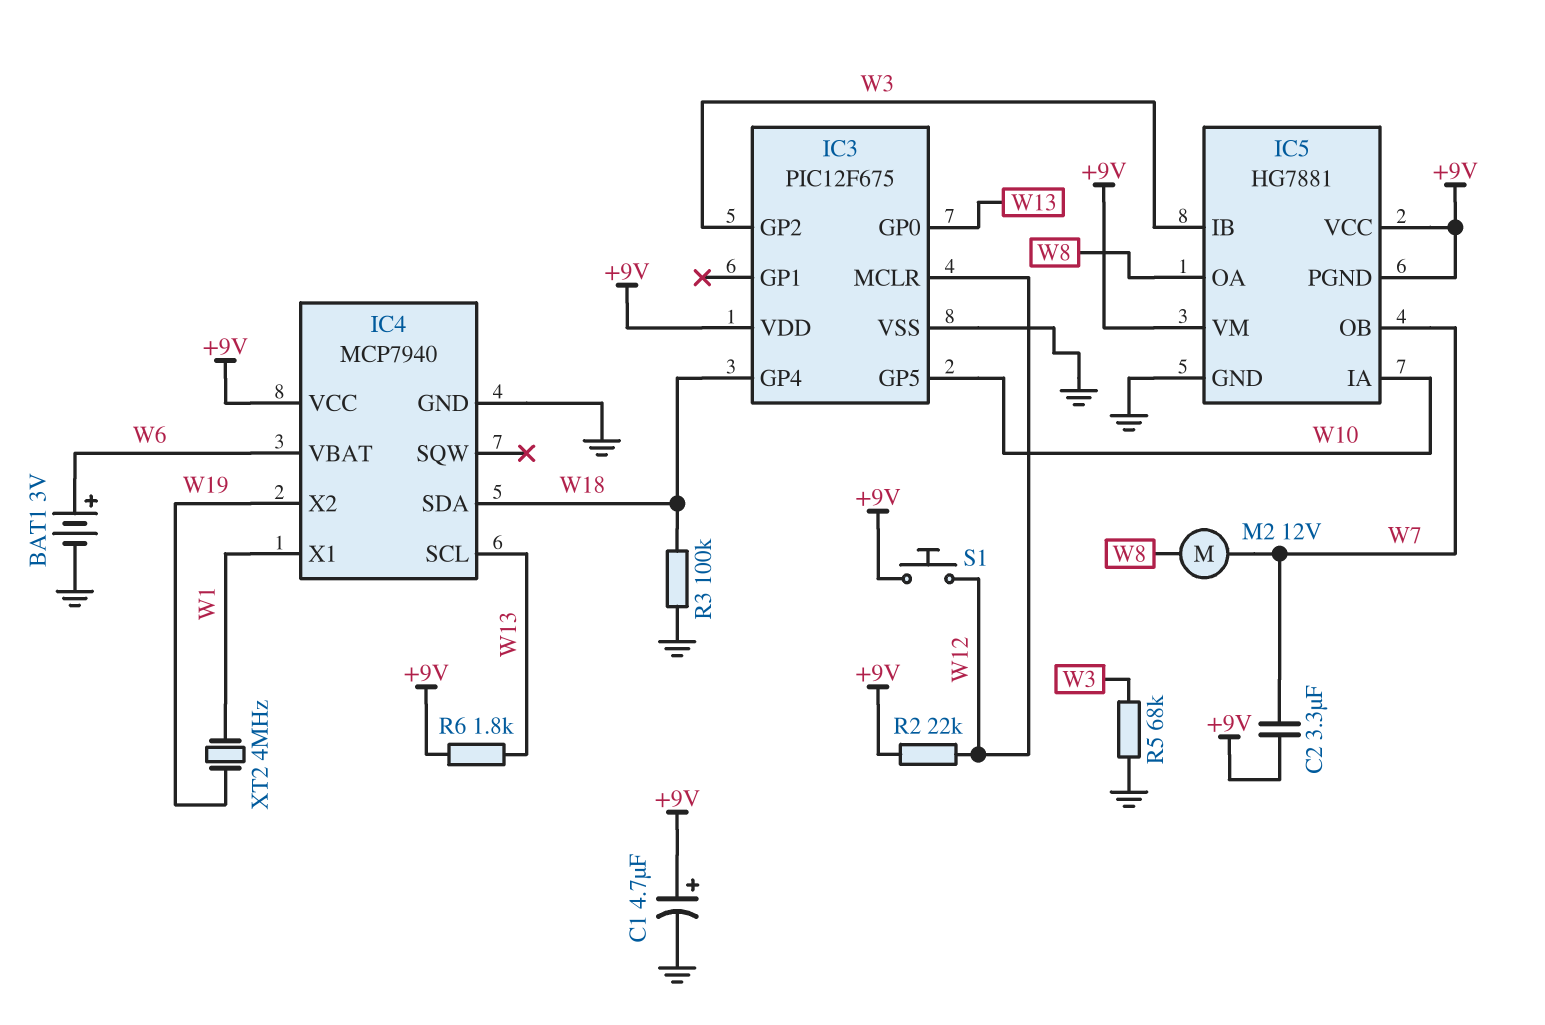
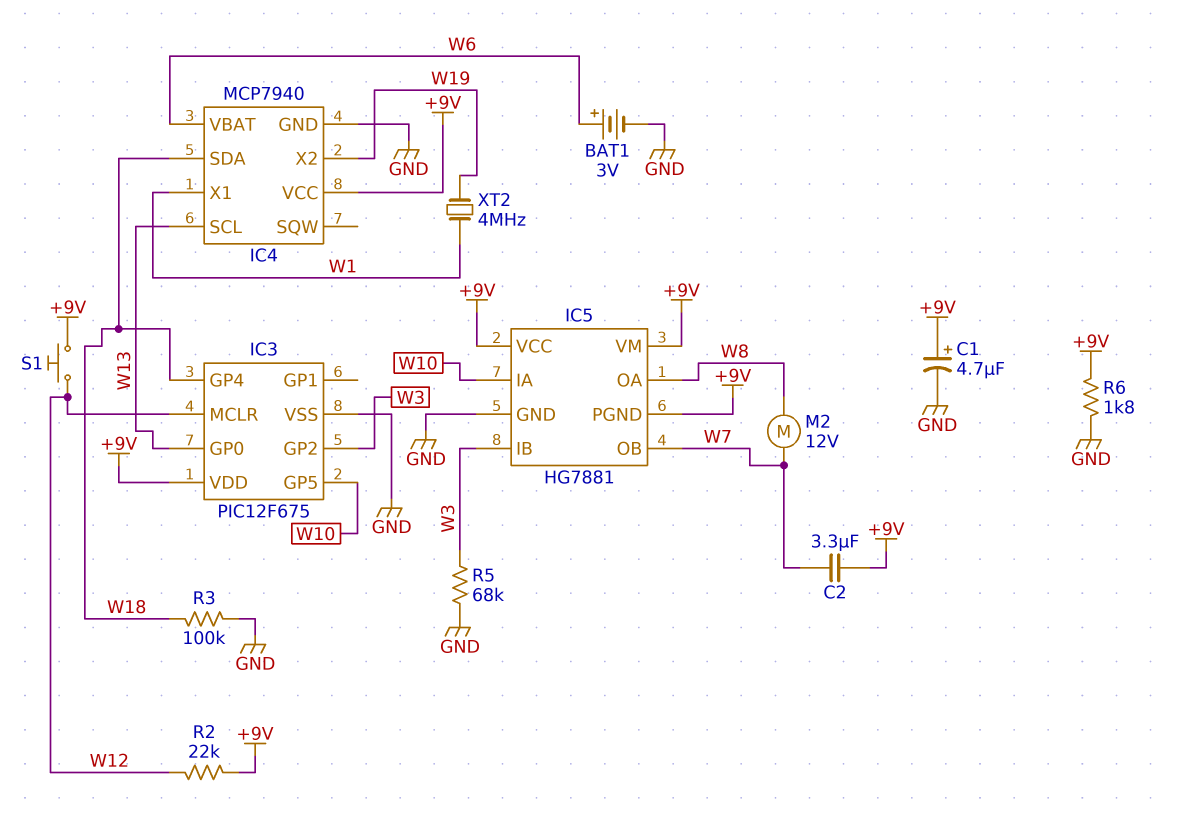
R6: 1.8k (+9V, W13) -> 1.8k (+9V, GND)

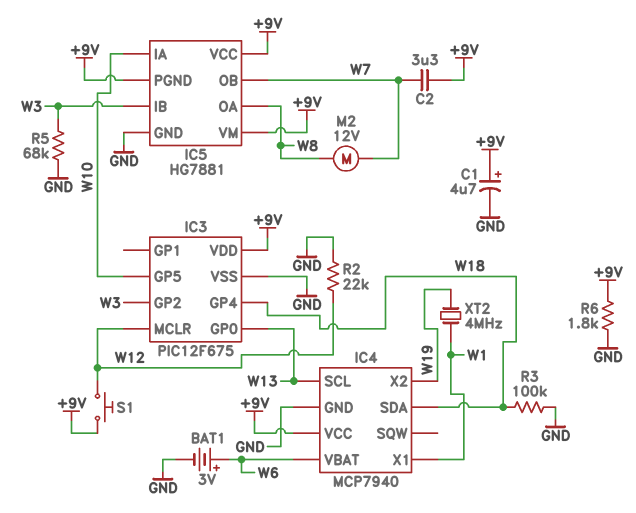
R2: 22k (+9V, W12) -> 22k (GND, W12)

